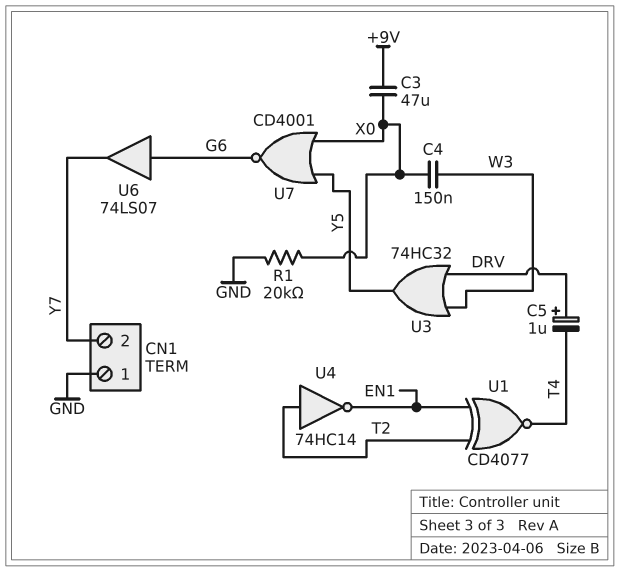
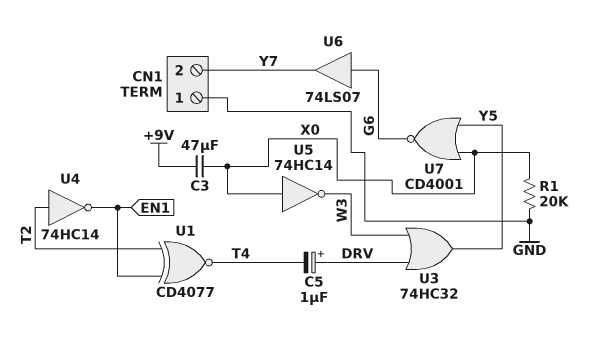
C4: 150nF (W3, X0) -> none
U5: none -> NOT 74HC14 (in X0, out W3)

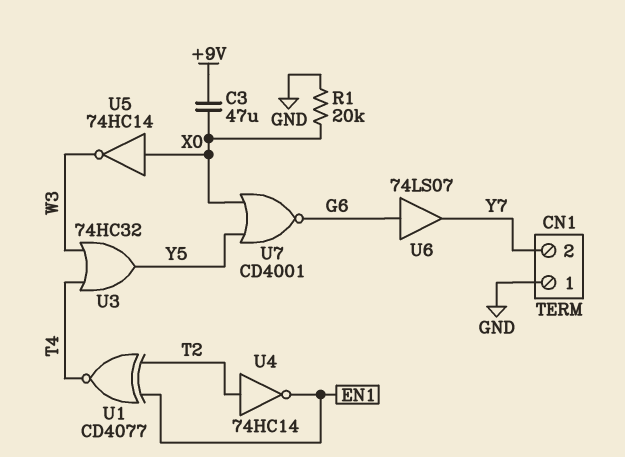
C5: 1uF (plus DRV, minus T4) -> none
U3: OR 74HC32 (in DRV, in W3, out Y5) -> OR 74HC32 (in T4, in W3, out Y5)

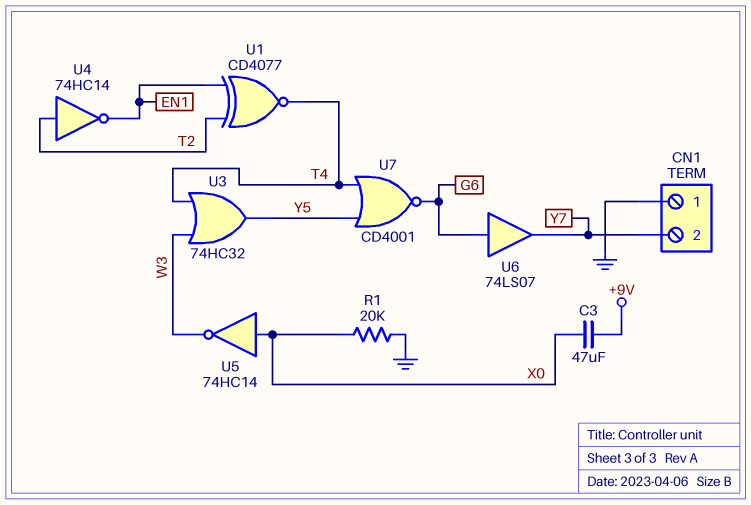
U7: NOR CD4001 (in X0, in Y5, out G6) -> NOR CD4001 (in T4, in Y5, out G6)

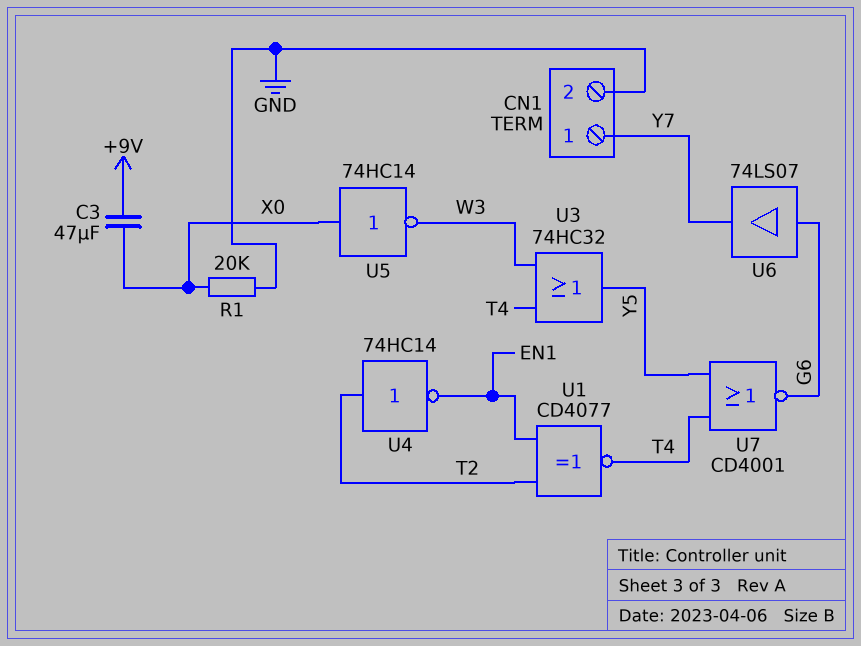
CN1 pin 1: GND -> Y7
CN1 pin 2: Y7 -> GND

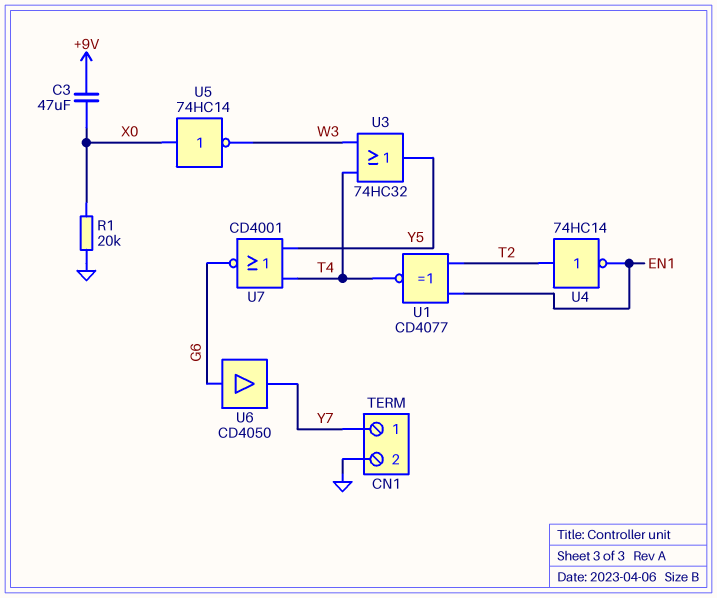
U6: buffer 74LS07 (in G6, out Y7) -> buffer CD4050 (in G6, out Y7)

